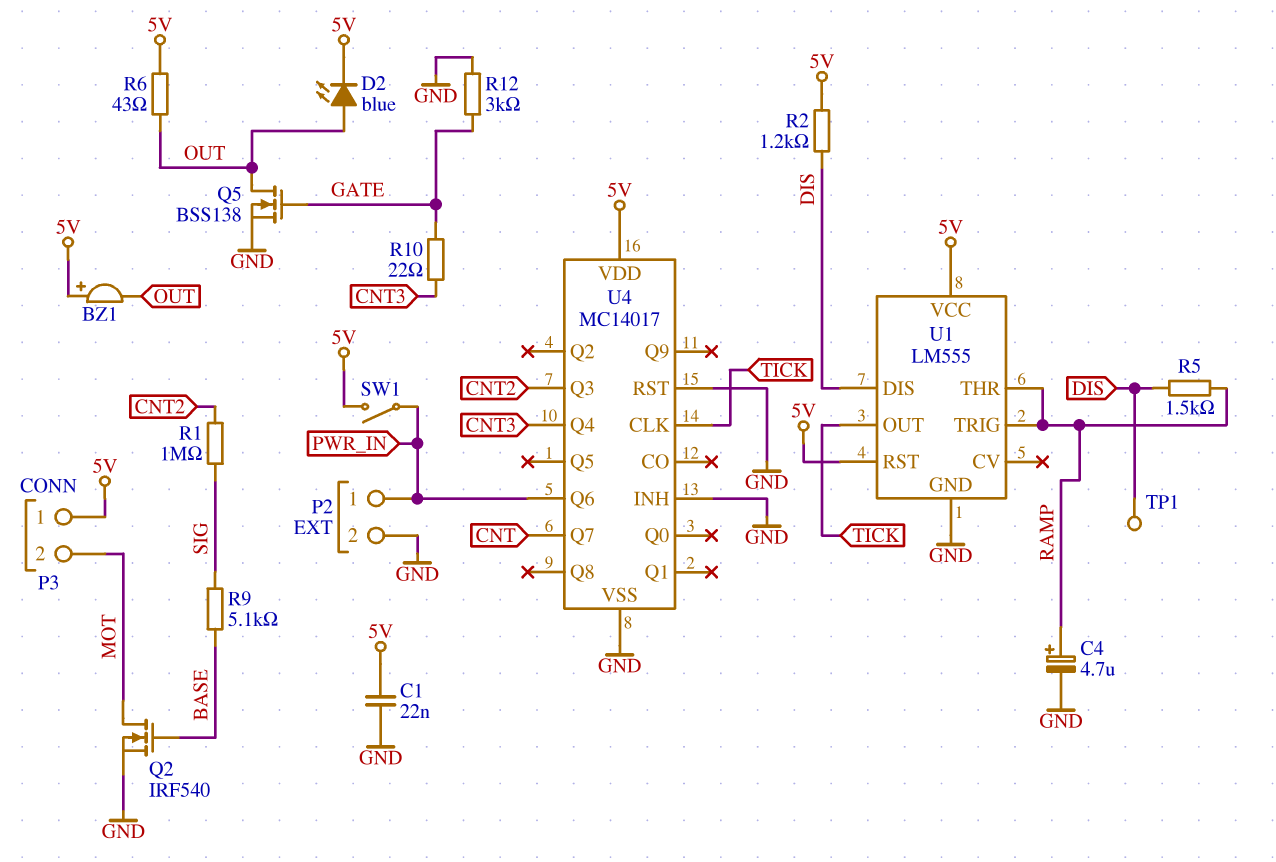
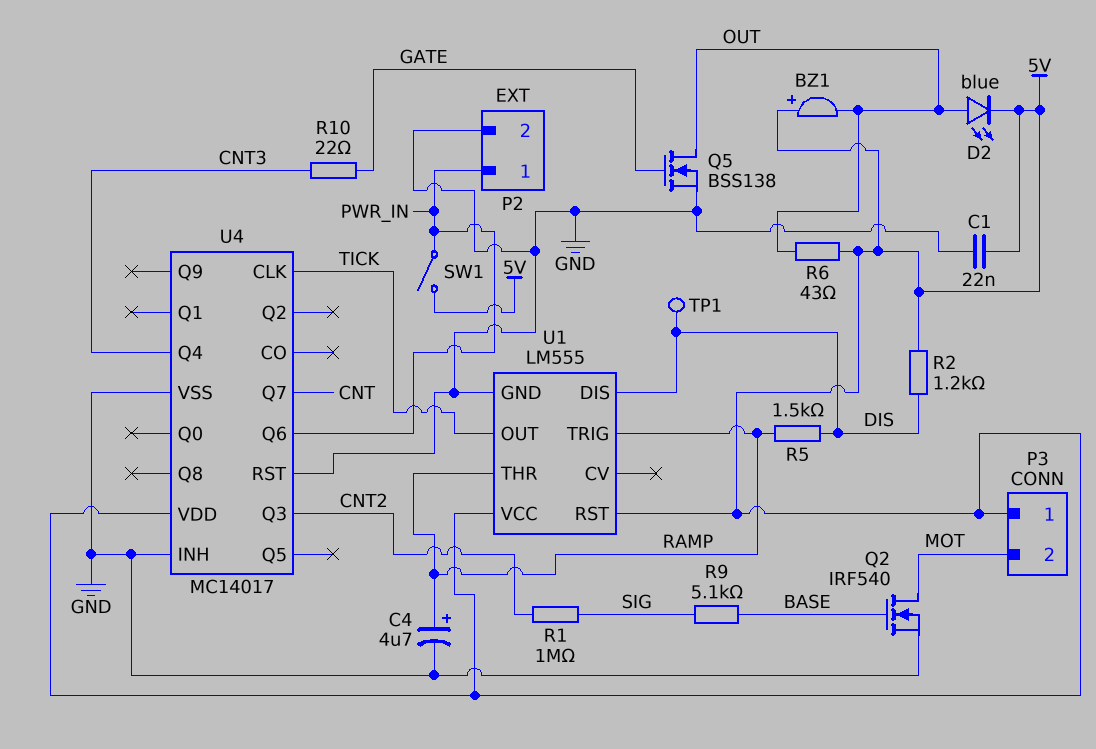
R12: 3k (GATE, GND) -> none

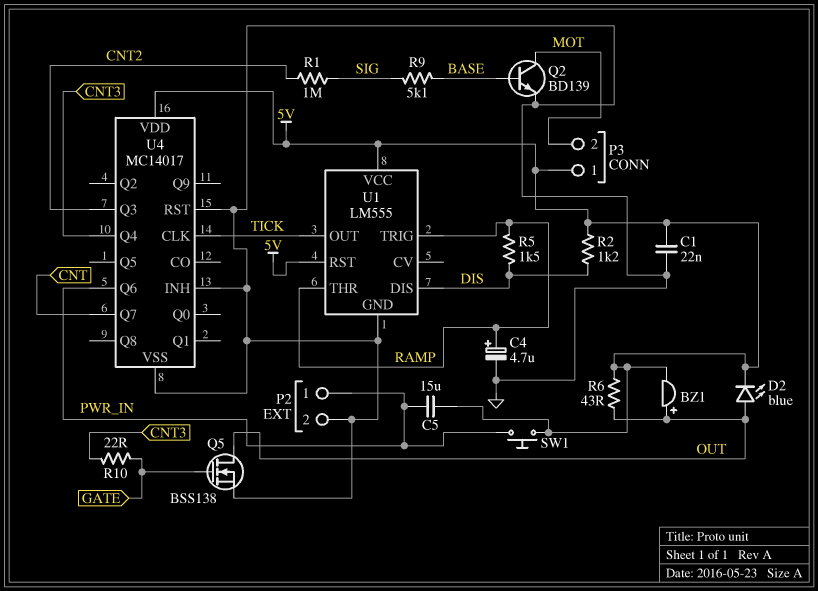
BZ1: buzzer (plus 5V, minus OUT) -> buzzer (plus OUT, minus 5V)
C5: none -> 15uF (5V, PWR_IN)
Q2: NMOS IRF540 (G BASE, D MOT, S GND) -> NPN BD139 (B BASE, C MOT, E GND)
SW1: switch (5V, PWR_IN) -> button (5V, PWR_IN)
TP1: test point (DIS) -> none

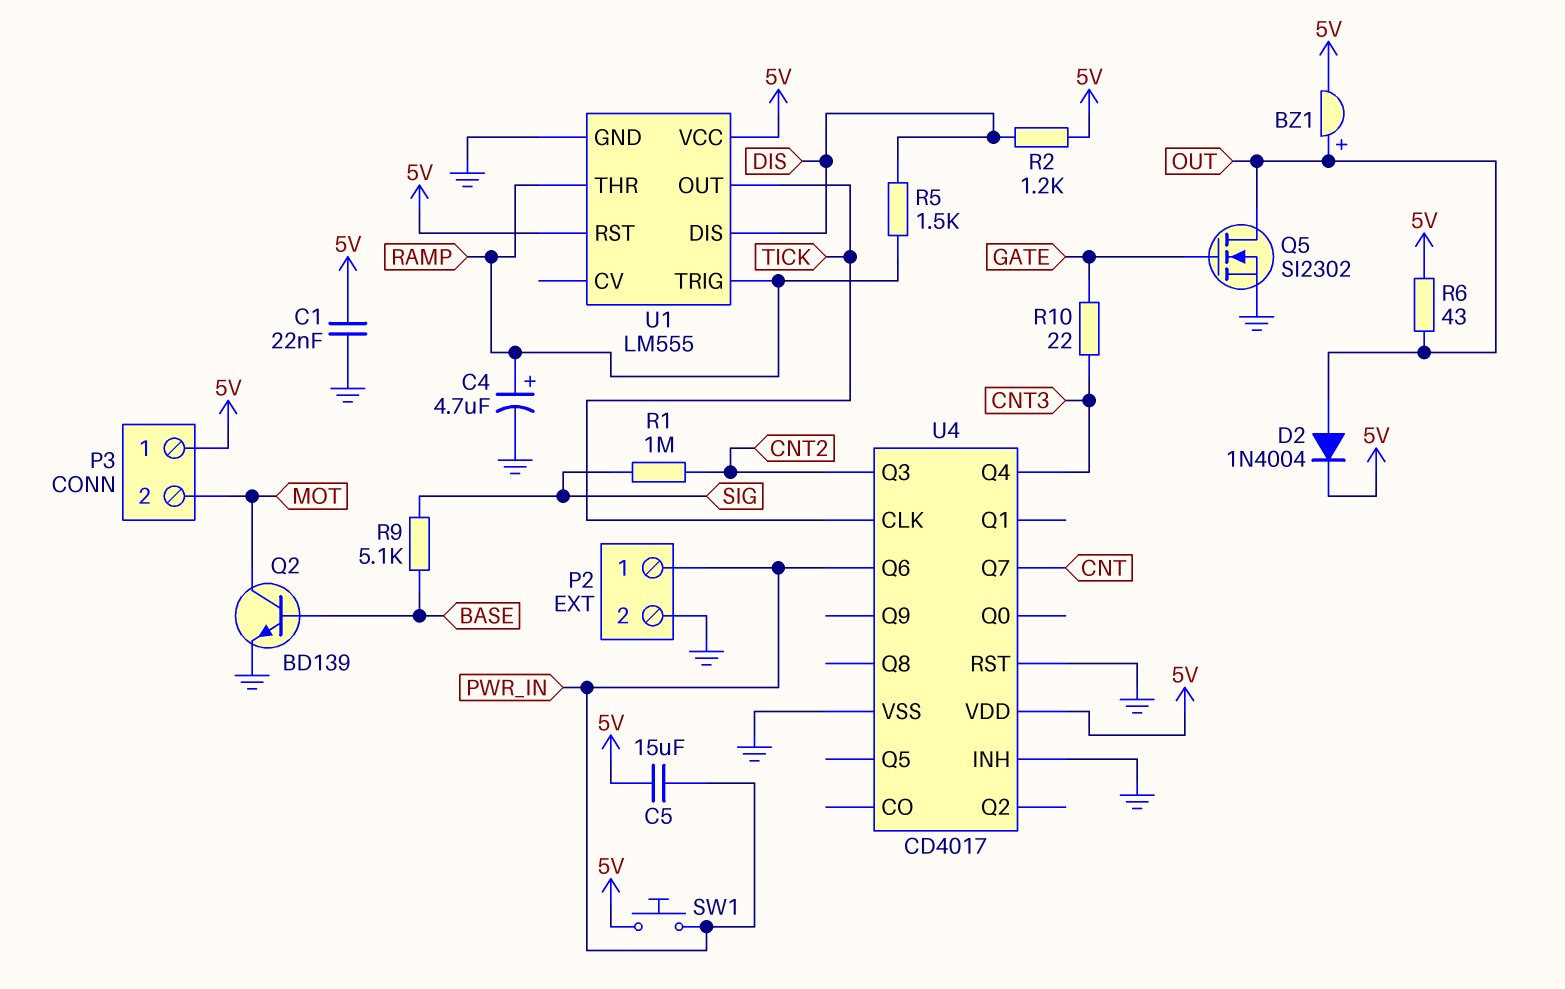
D2: LED blue (A OUT, K 5V) -> diode 1N4004 (A OUT, K 5V)
Q5: NMOS BSS138 (G GATE, D OUT, S GND) -> NMOS SI2302 (G GATE, D OUT, S GND)
U4: MC14017 -> CD4017

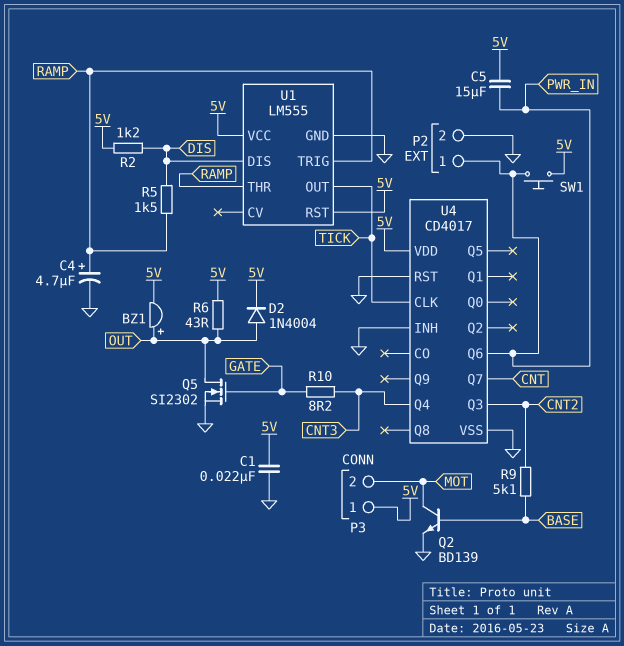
R1: 1M (CNT2, SIG) -> none
R9: 5.1k (BASE, SIG) -> 5.1k (BASE, CNT2)
R10: 22 (CNT3, GATE) -> 8.2 (CNT3, GATE)

